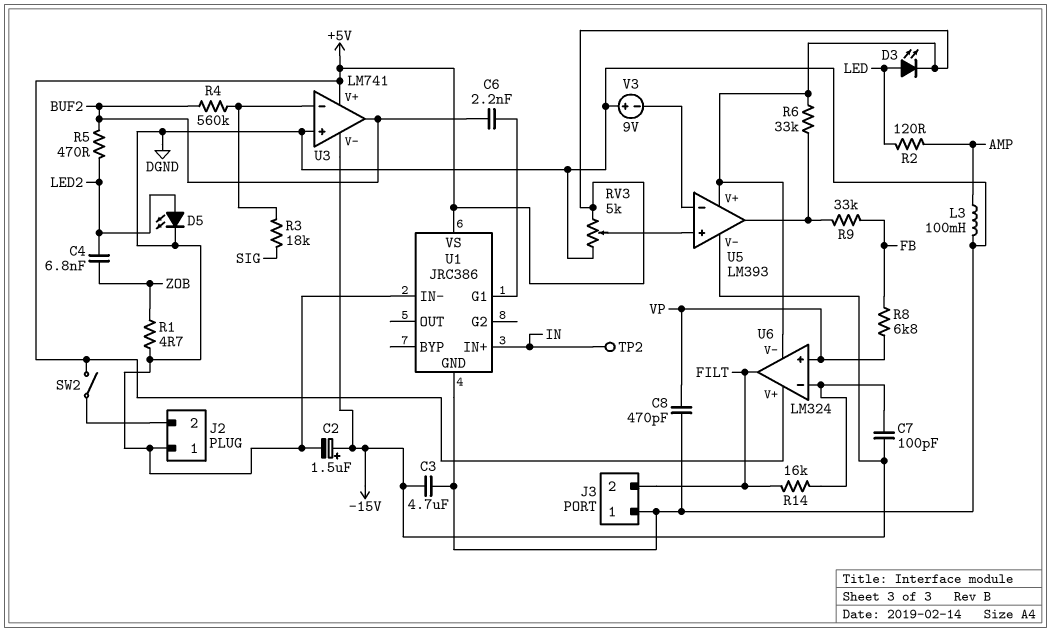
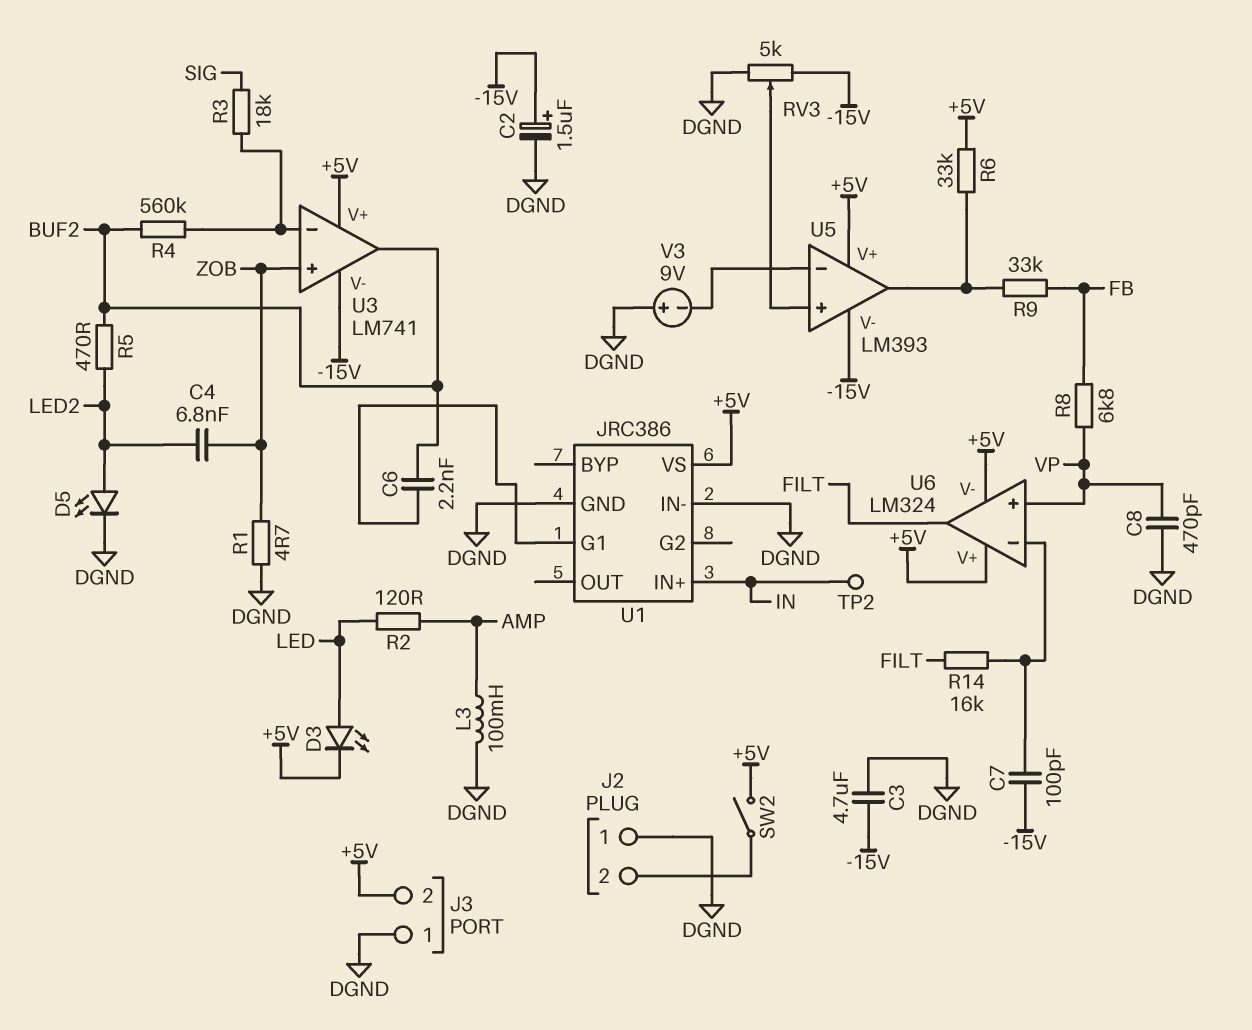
J3 pin 2: FILT -> +5V
RV3: 5k (+5V, DGND, wiper U5/in+) -> 5k (-15V, DGND, wiper U5/in+)
U3 pin in+: DGND -> ZOB

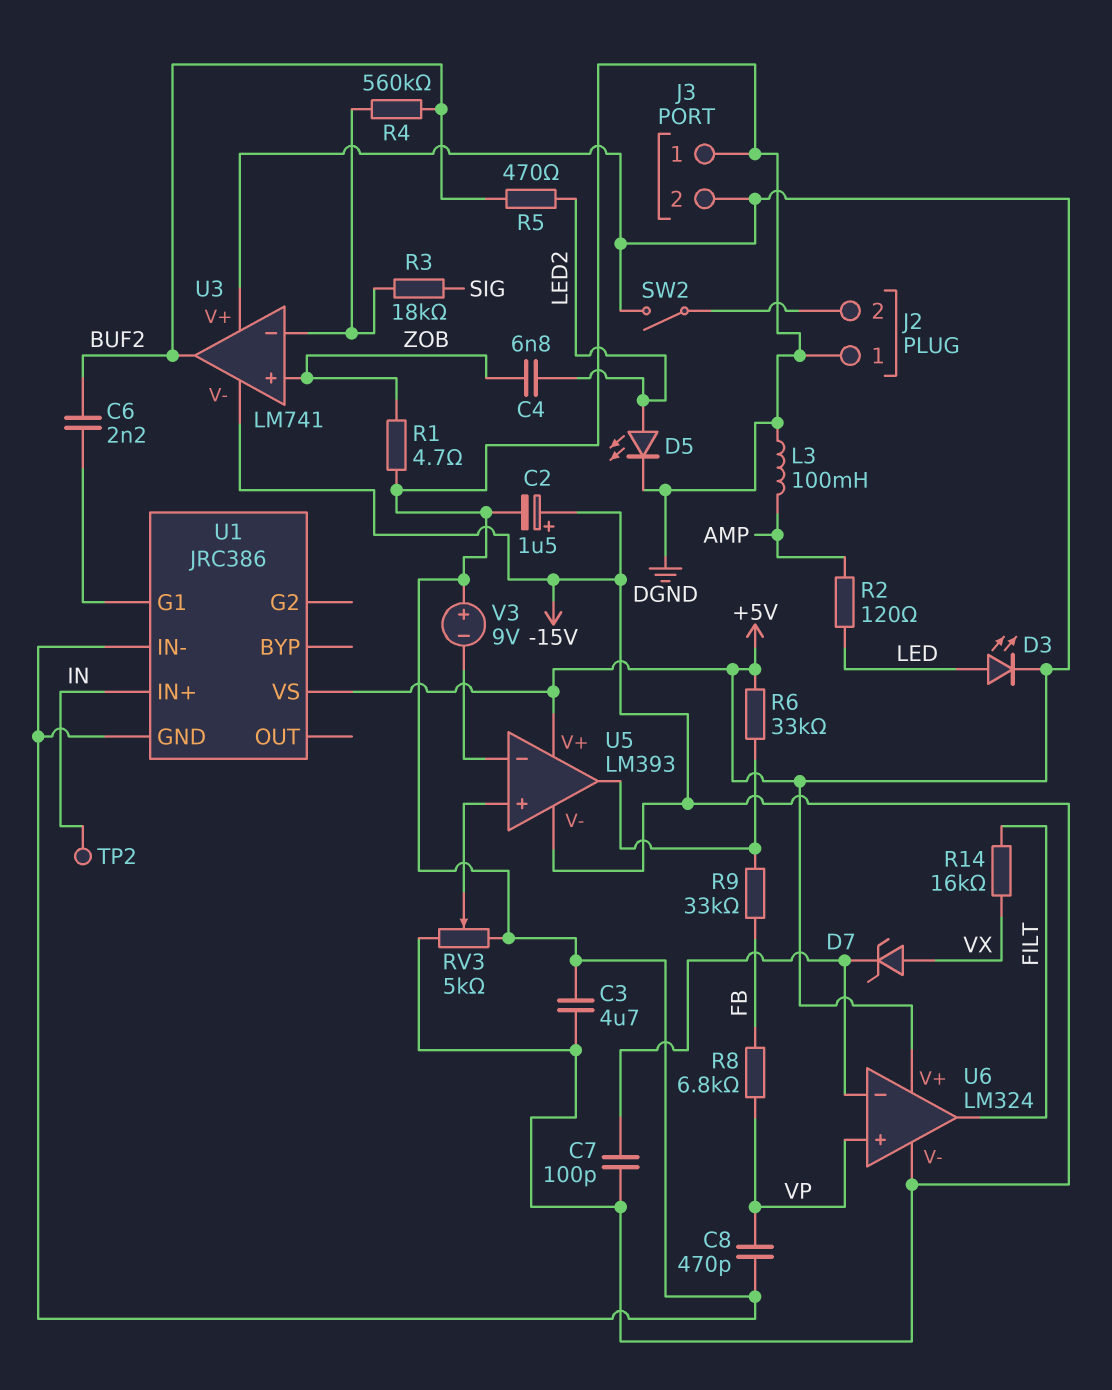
D7: none -> zener (A VX, K U6/in-)
R14: 16k (FILT, U6/in-) -> 16k (FILT, VX)
U6 pin V-: +5V -> -15V

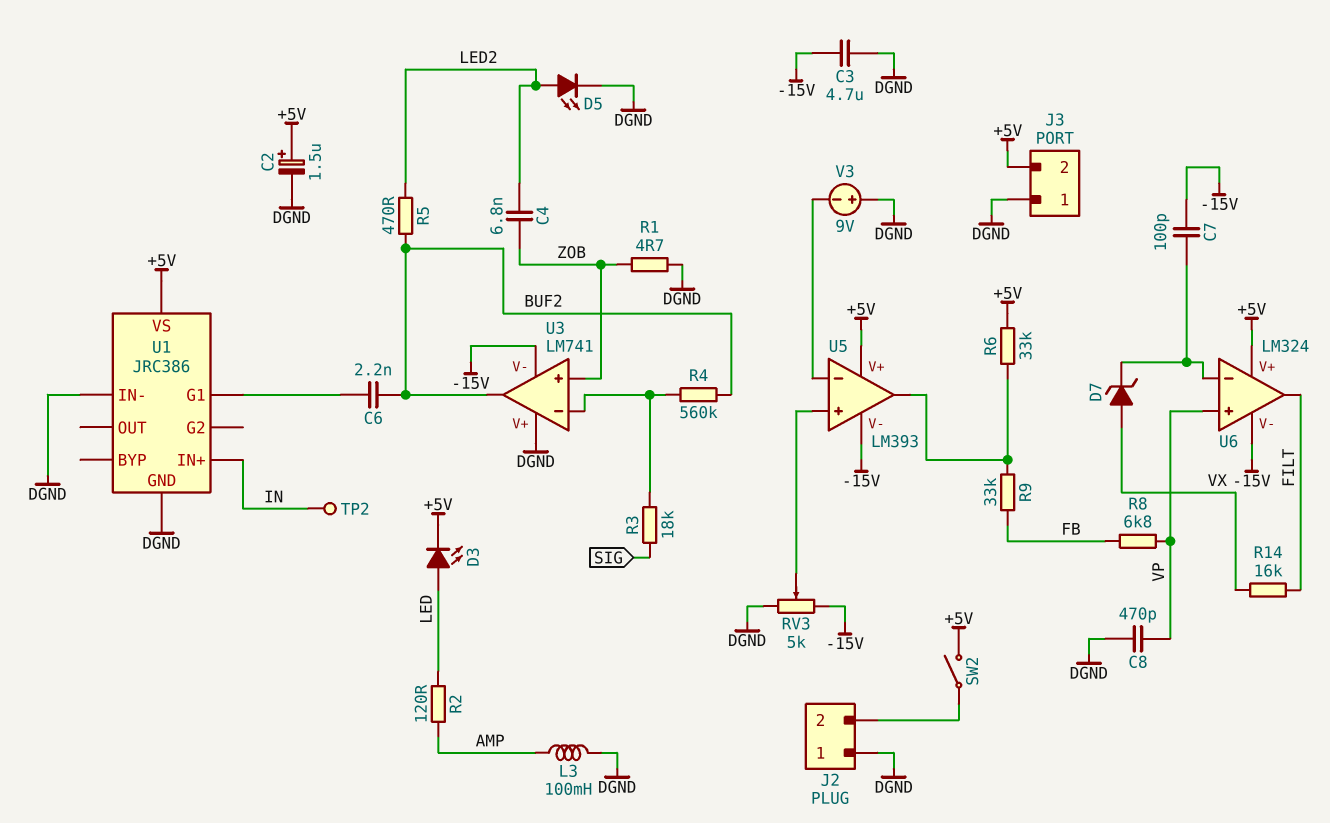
C2: 1.5uF (plus -15V, minus DGND) -> 1.5uF (plus +5V, minus DGND)
U3 pin V+: +5V -> DGND

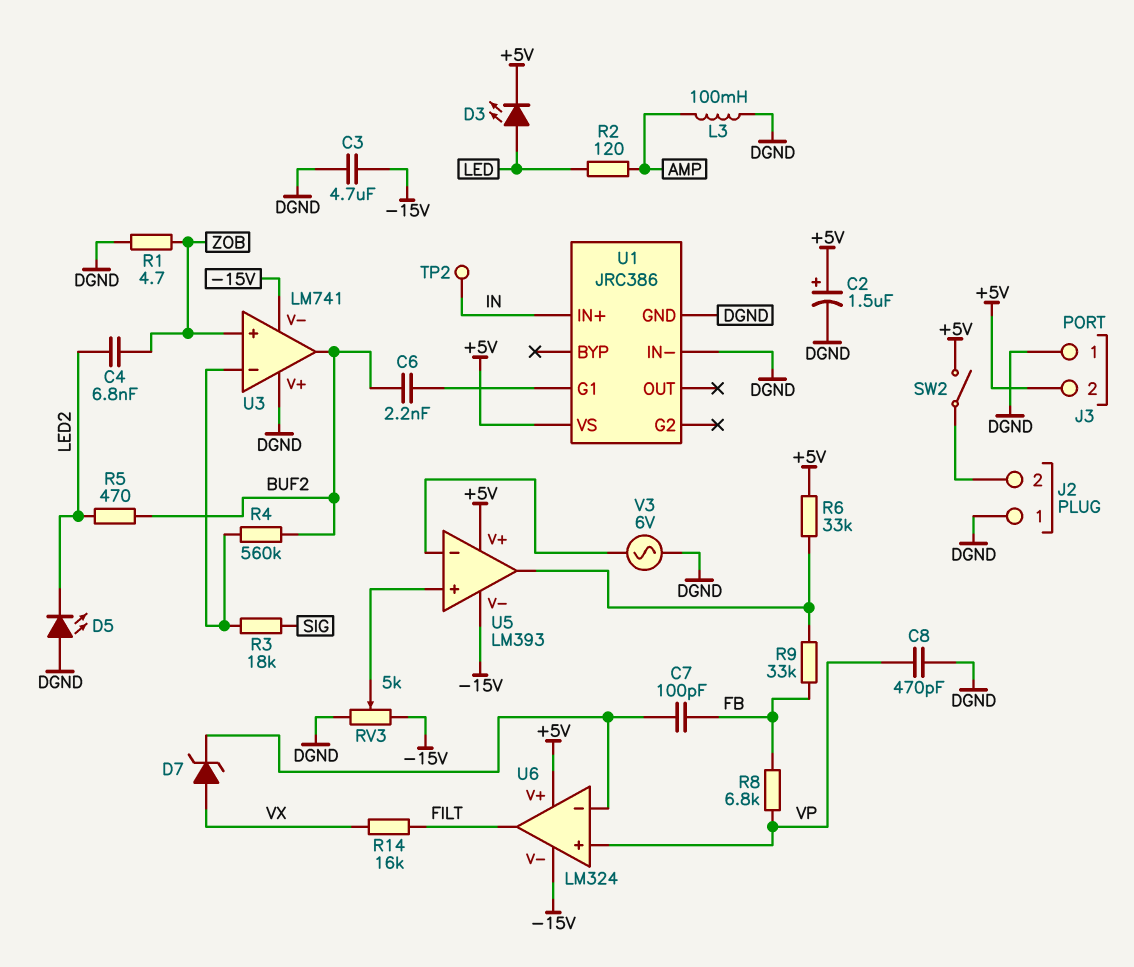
C7: 100pF (-15V, U6/in-) -> 100pF (FB, U6/in-)
D5: LED (A LED2, K DGND) -> LED (A DGND, K LED2)
V3: 9V (plus DGND, minus U5/in-) -> AC 6V (DGND, U5/in-)

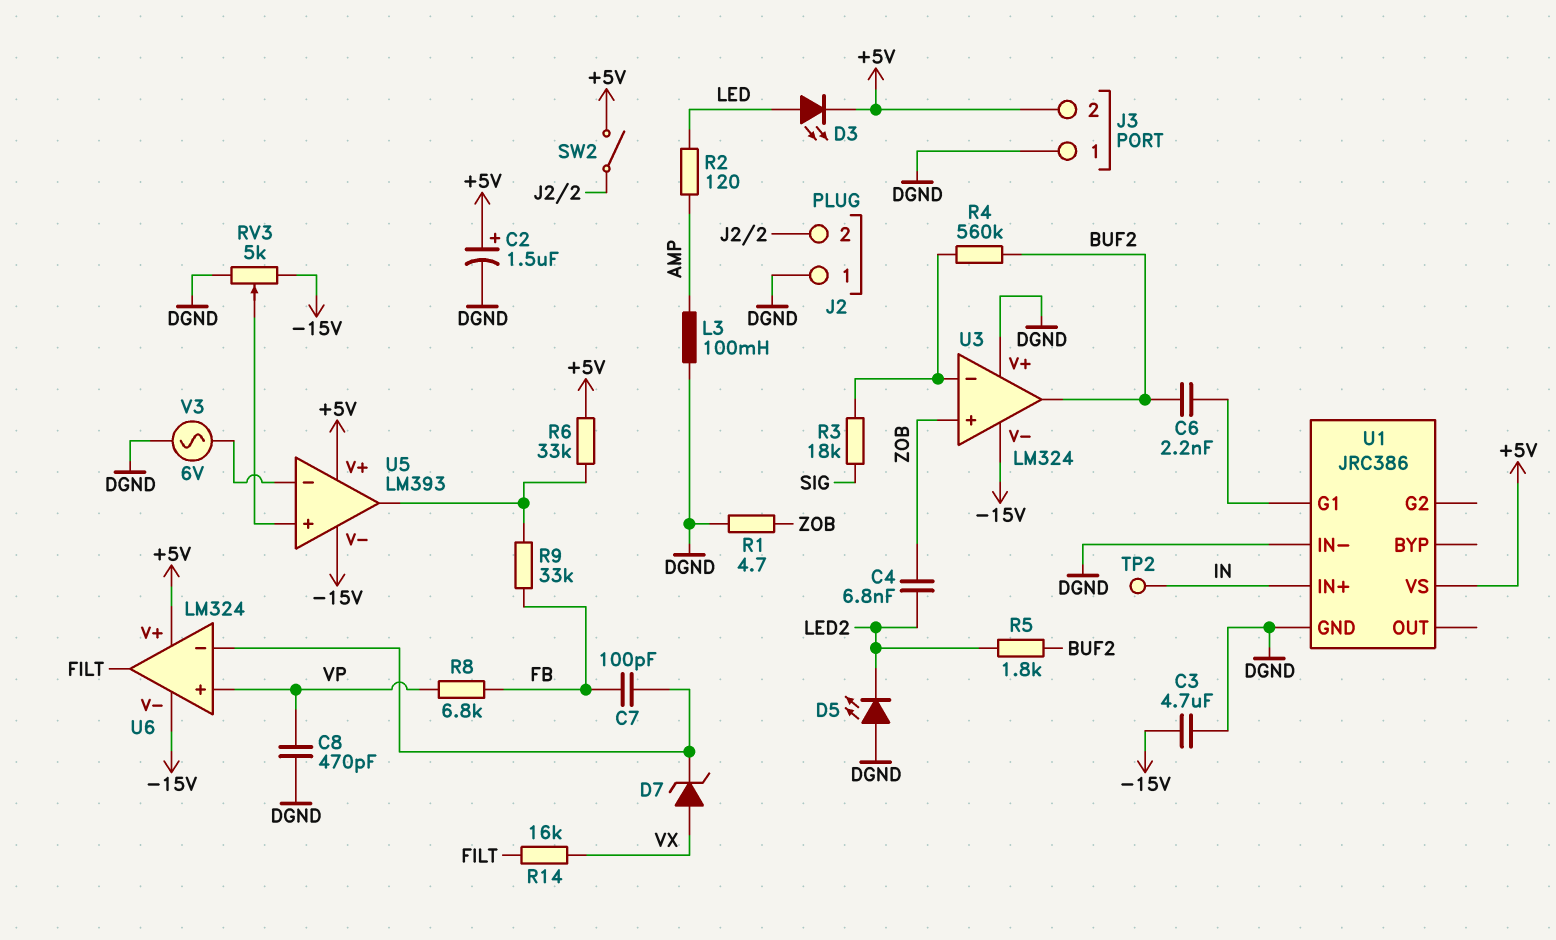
R5: 470 (BUF2, LED2) -> 1.8k (BUF2, LED2)
U3: LM741 -> LM324

